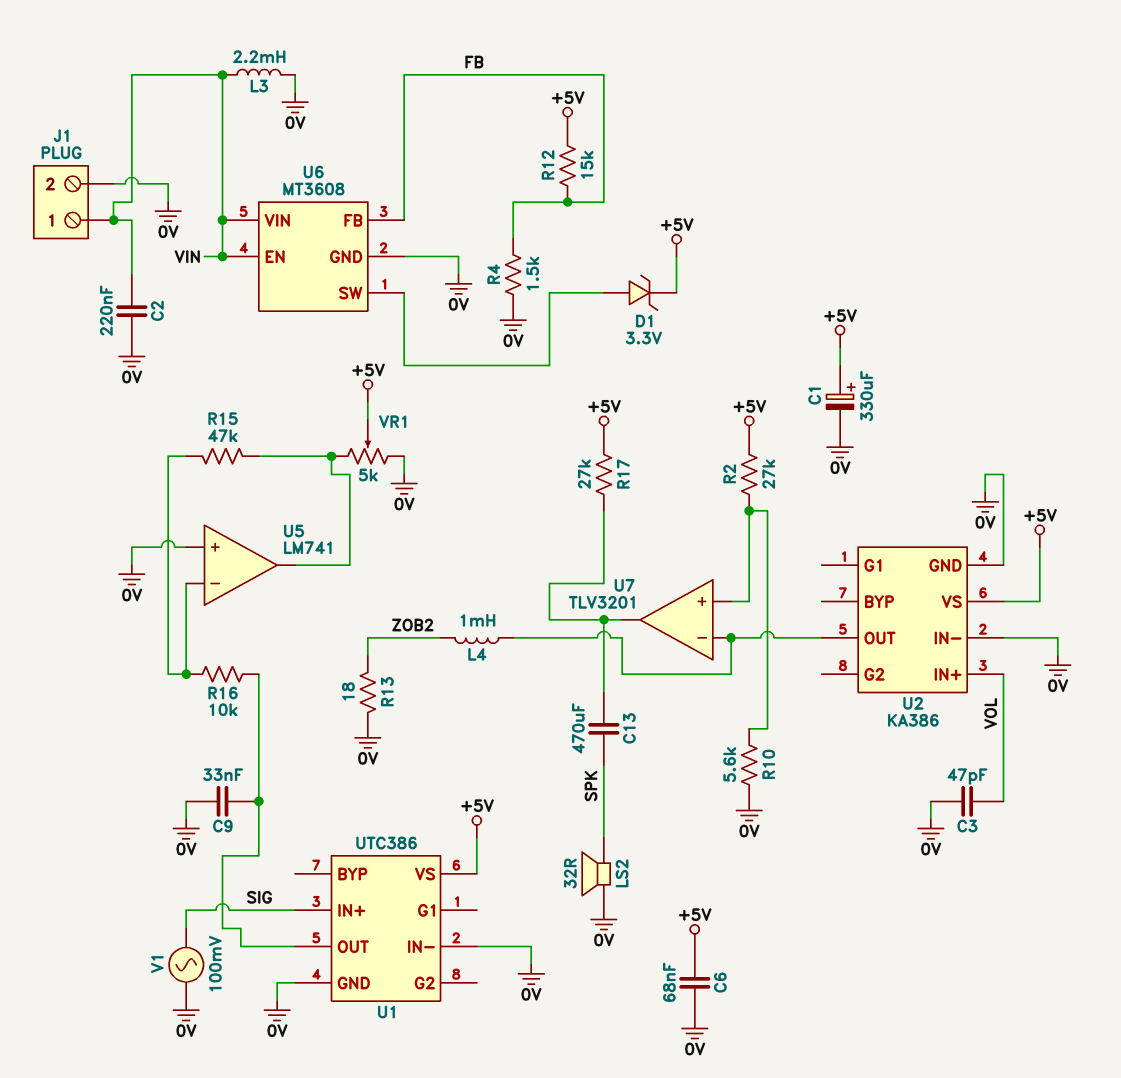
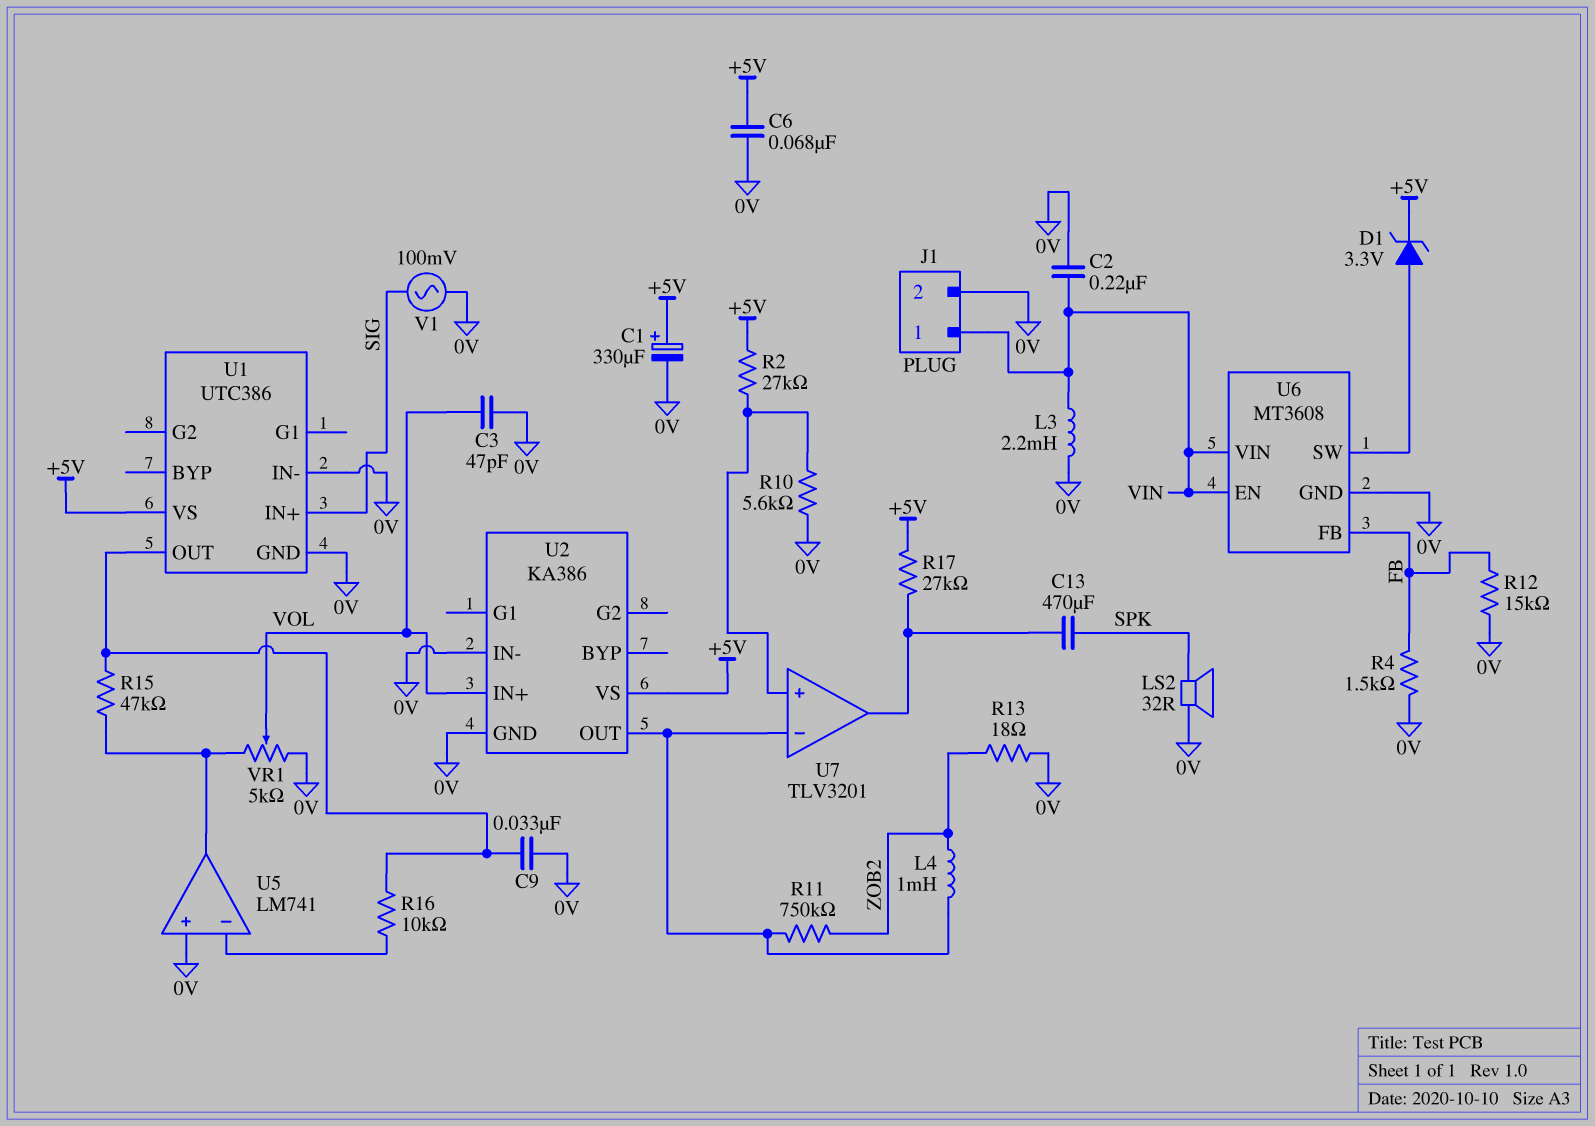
R11: none -> 750k (U2/OUT, ZOB2)
R12: 15k (+5V, FB) -> 15k (0V, FB)
R15: 47k (U5/in-, U5/out) -> 47k (U1/OUT, U5/out)
VR1: 5k (0V, U5/out, wiper +5V) -> 5k (0V, U5/out, wiper VOL)

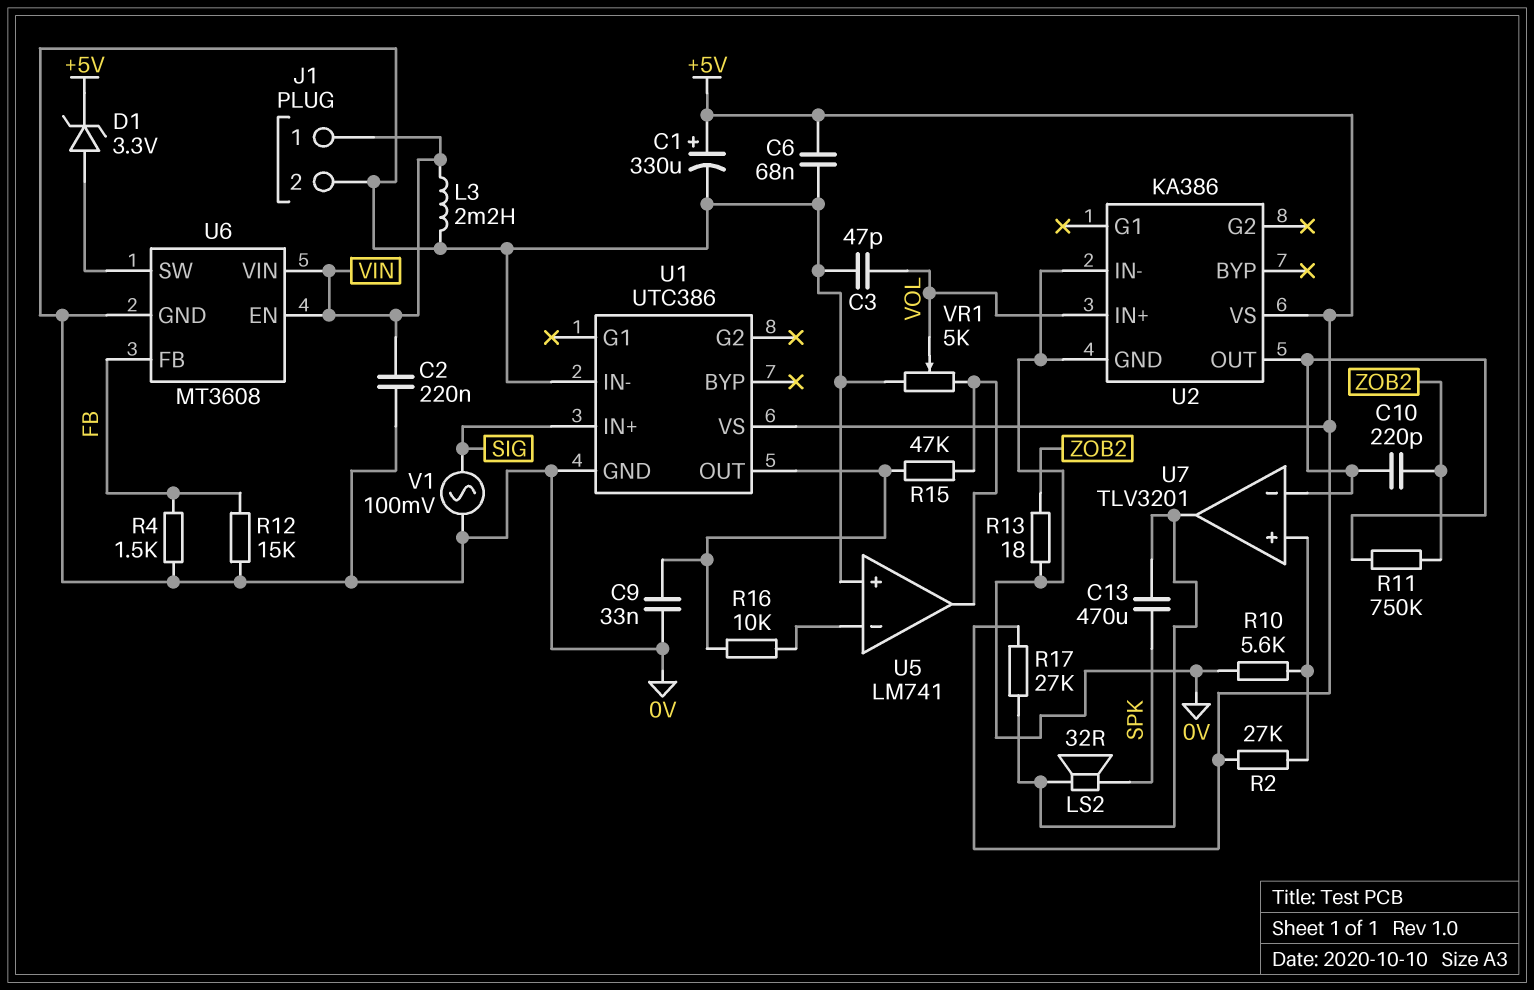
C10: none -> 220pF (U2/OUT, ZOB2)
L4: 1mH (U2/OUT, ZOB2) -> none
LS2: speaker 32R (0V, SPK) -> speaker 32R (SPK, U7/out)

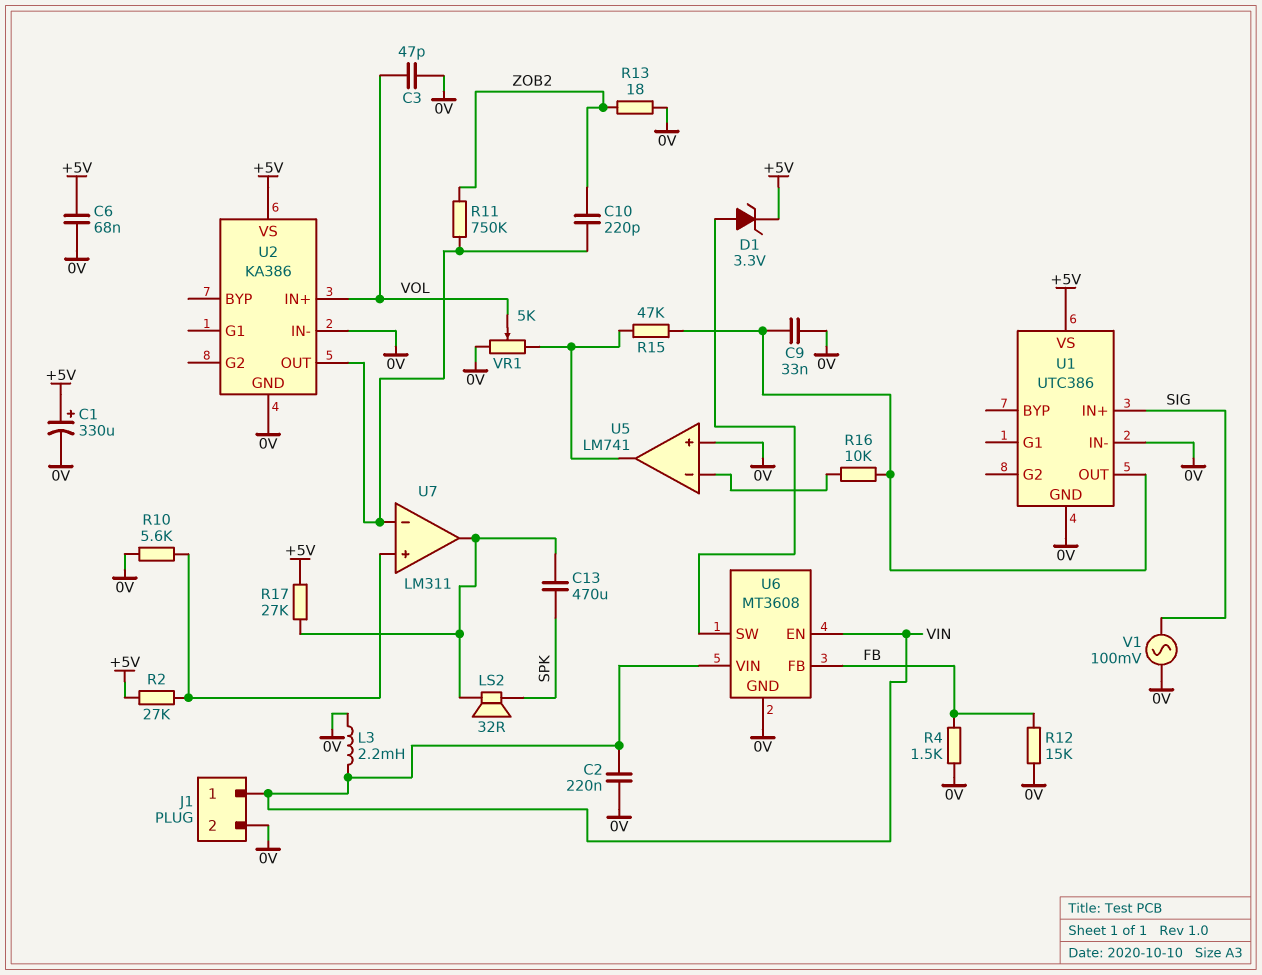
U7: TLV3201 -> LM311

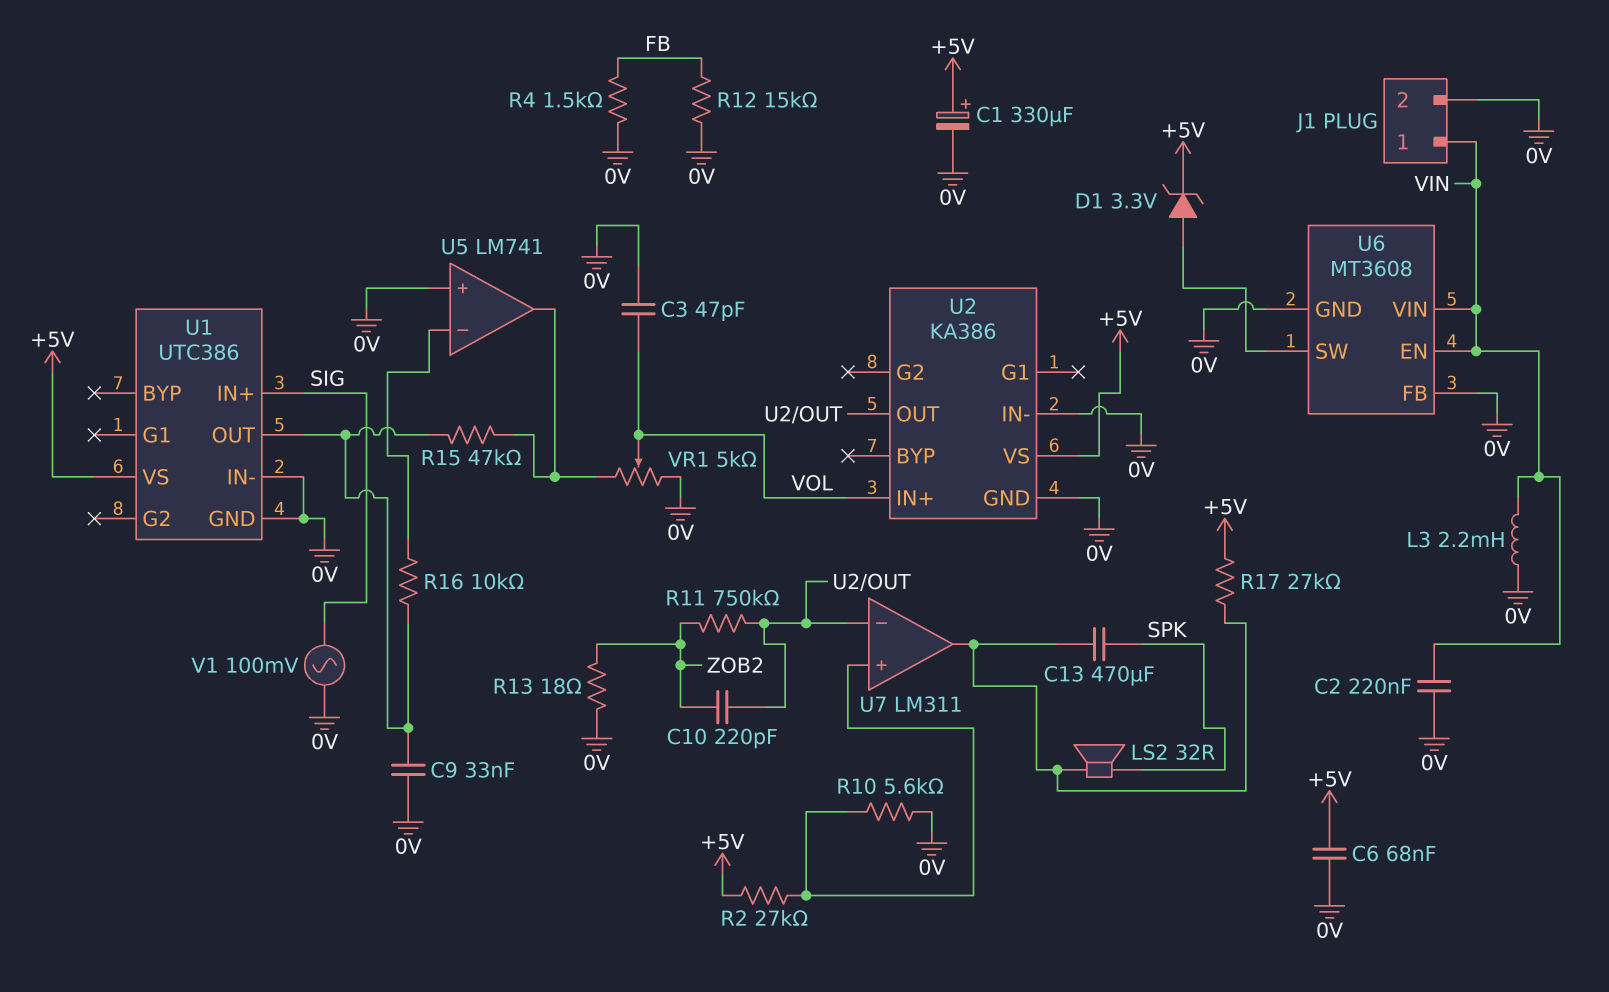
U6 pin FB: FB -> 0V

